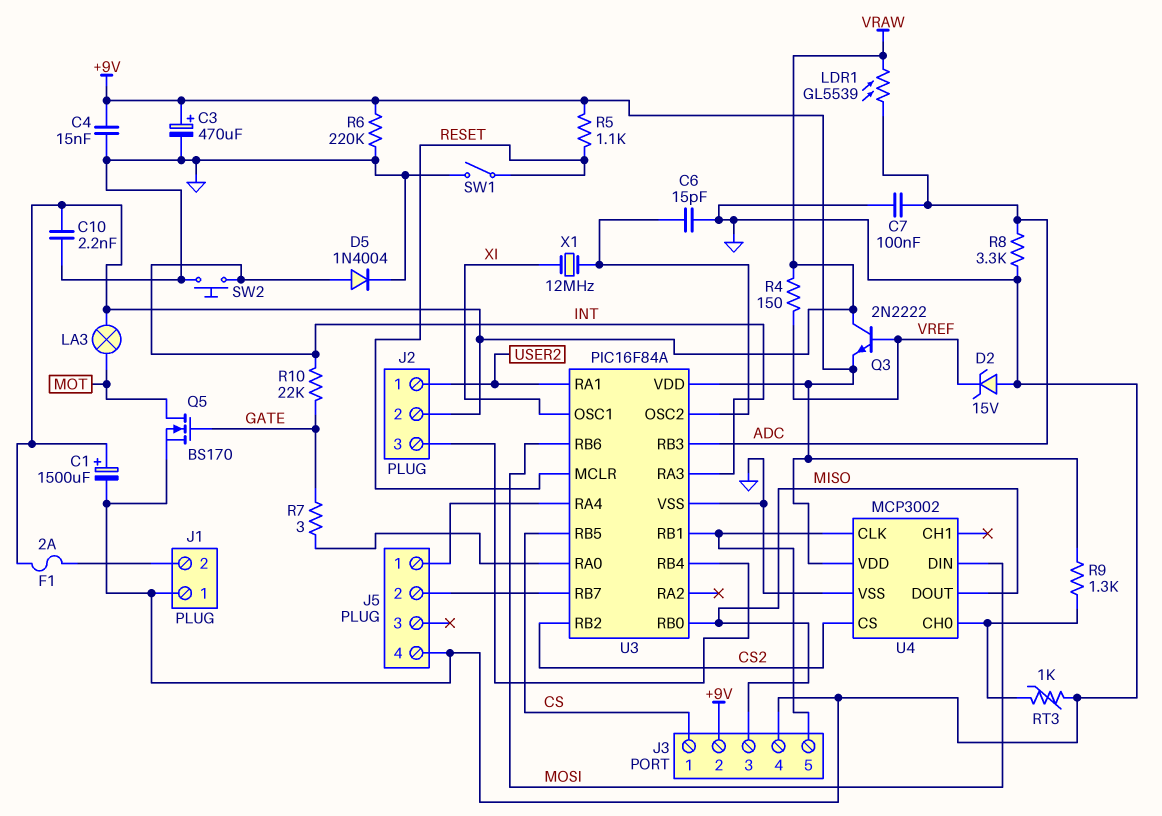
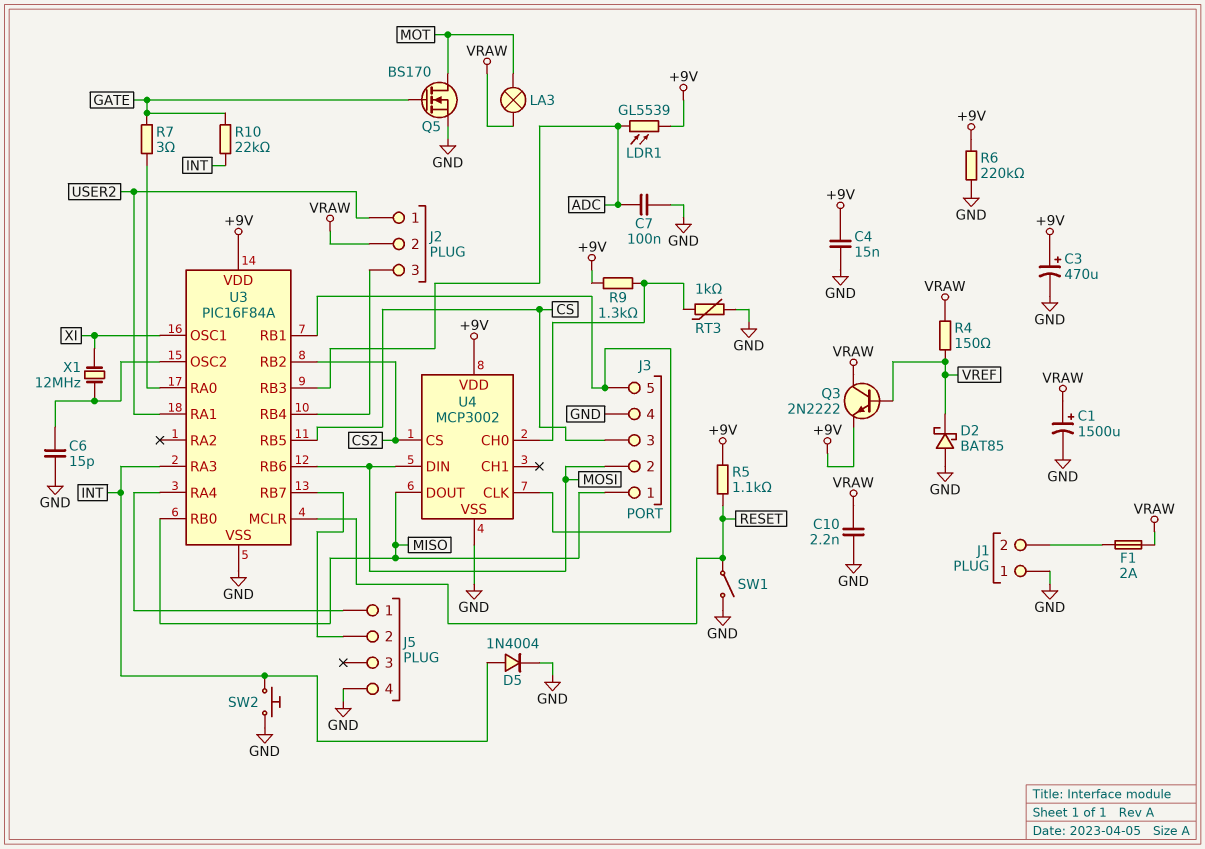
D2: zener 15V (A GND, K VREF) -> schottky BAT85 (A GND, K VREF)
J3 pin 1: CS -> MISO
J3 pin 2: +9V -> MOSI
J3 pin 3: MISO -> CS
LDR1: GL5539 (ADC, VRAW) -> GL5539 (+9V, ADC)
R8: 3.3k (ADC, GND) -> none

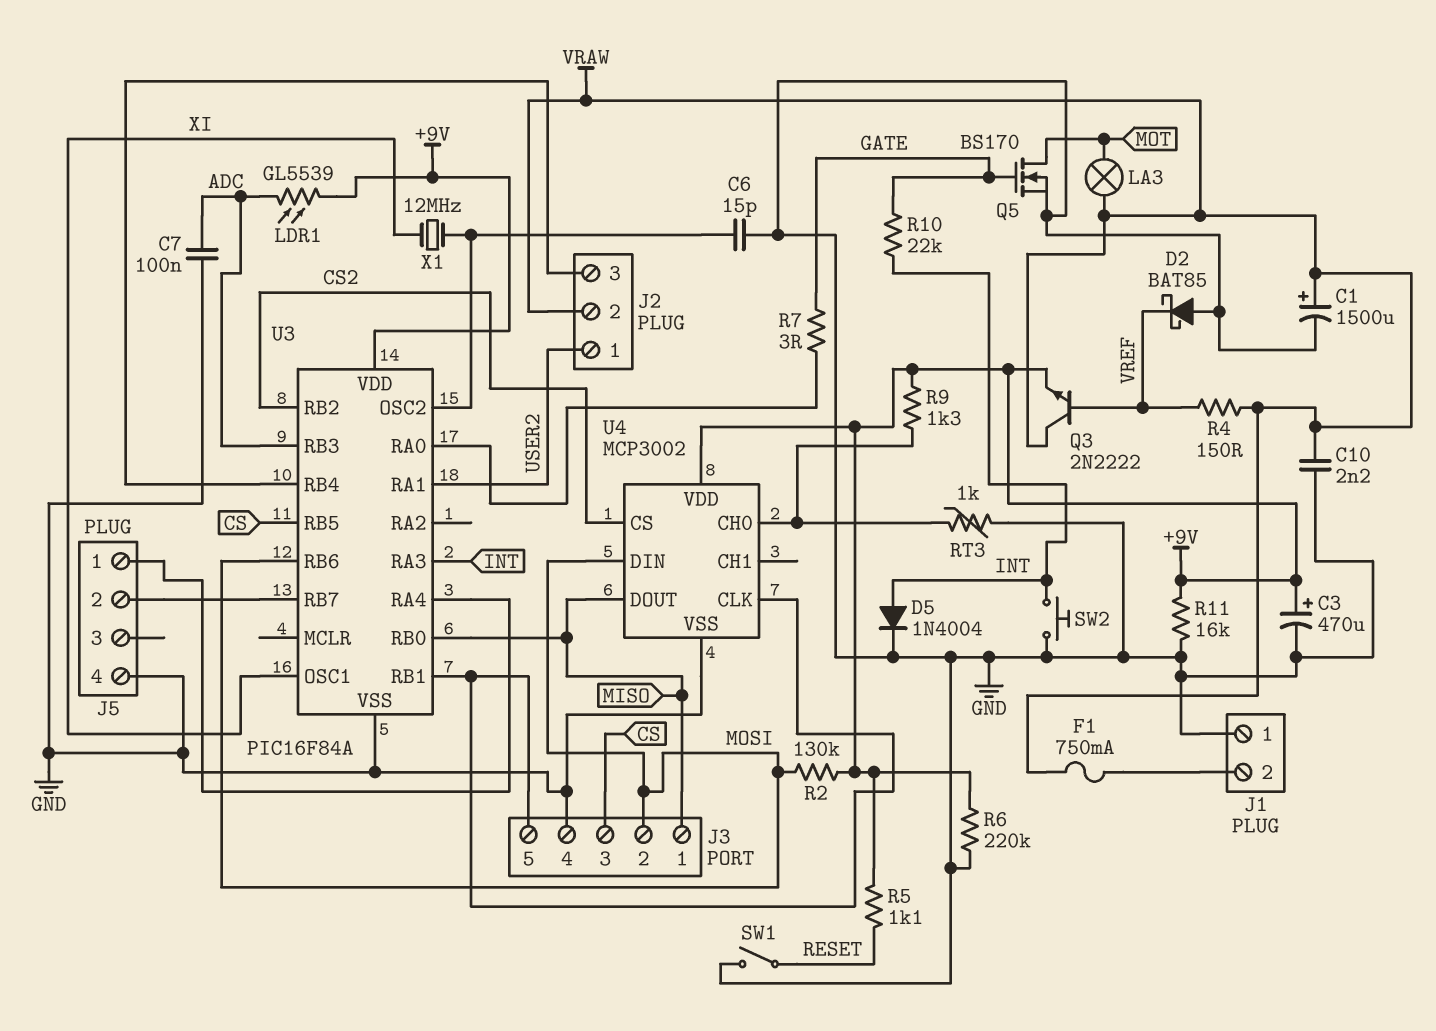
C4: 15nF (+9V, GND) -> none
F1: 2A (J1/2, VRAW) -> 750mA (J1/2, VRAW)
R2: none -> 130k (+9V, MOSI)
R11: none -> 16k (+9V, GND)
U3 pin MCLR: RESET -> none

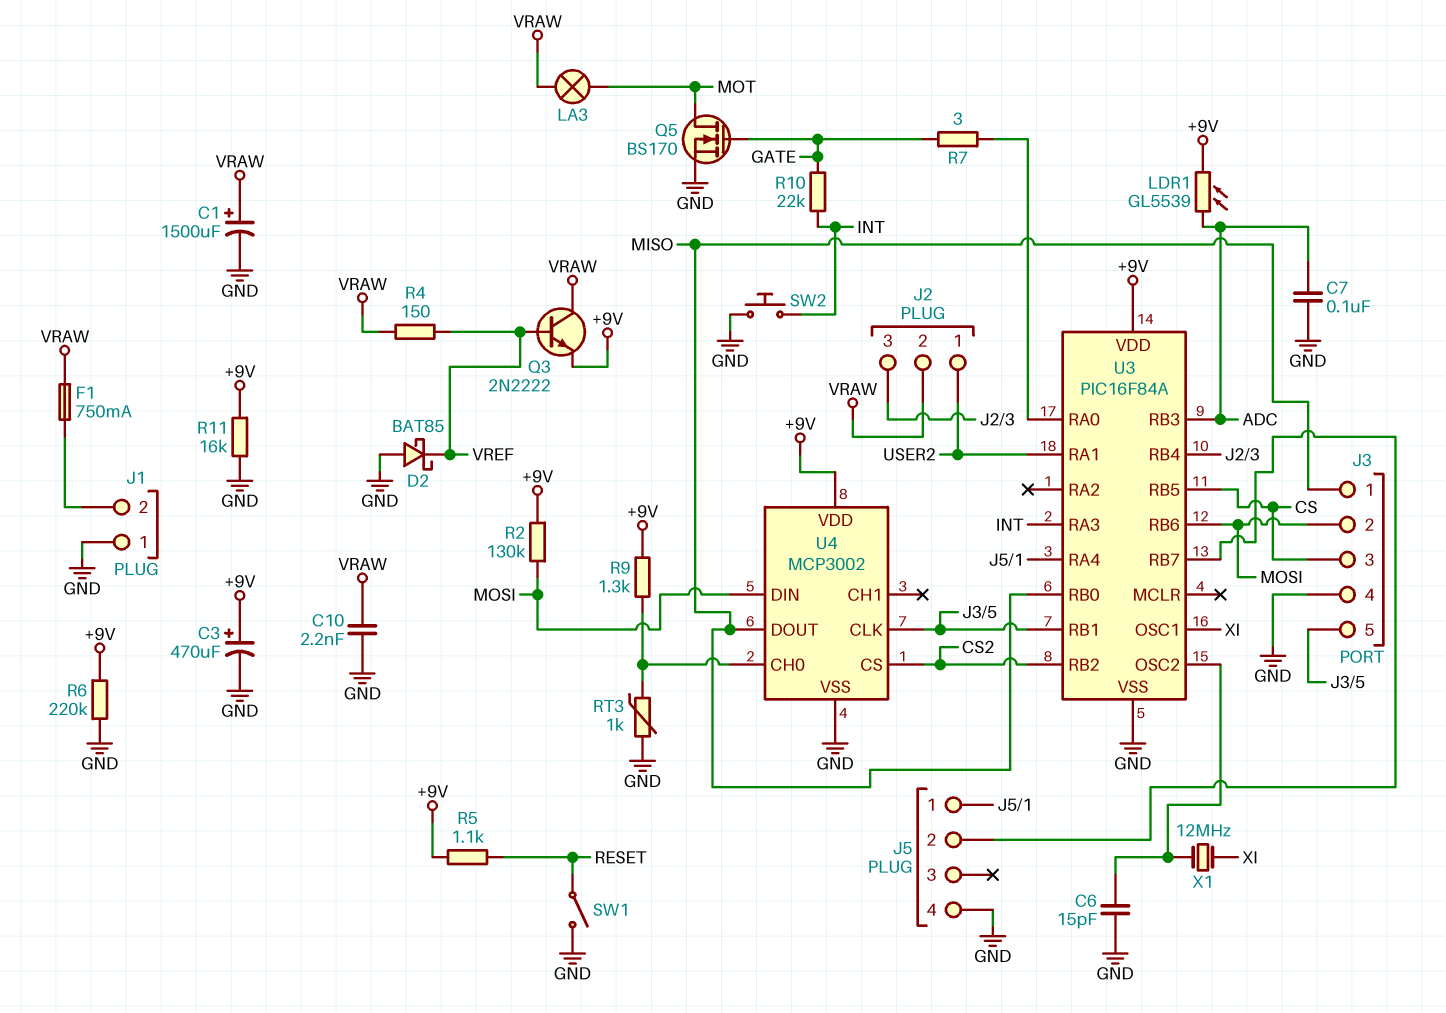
D5: diode 1N4004 (A INT, K GND) -> none

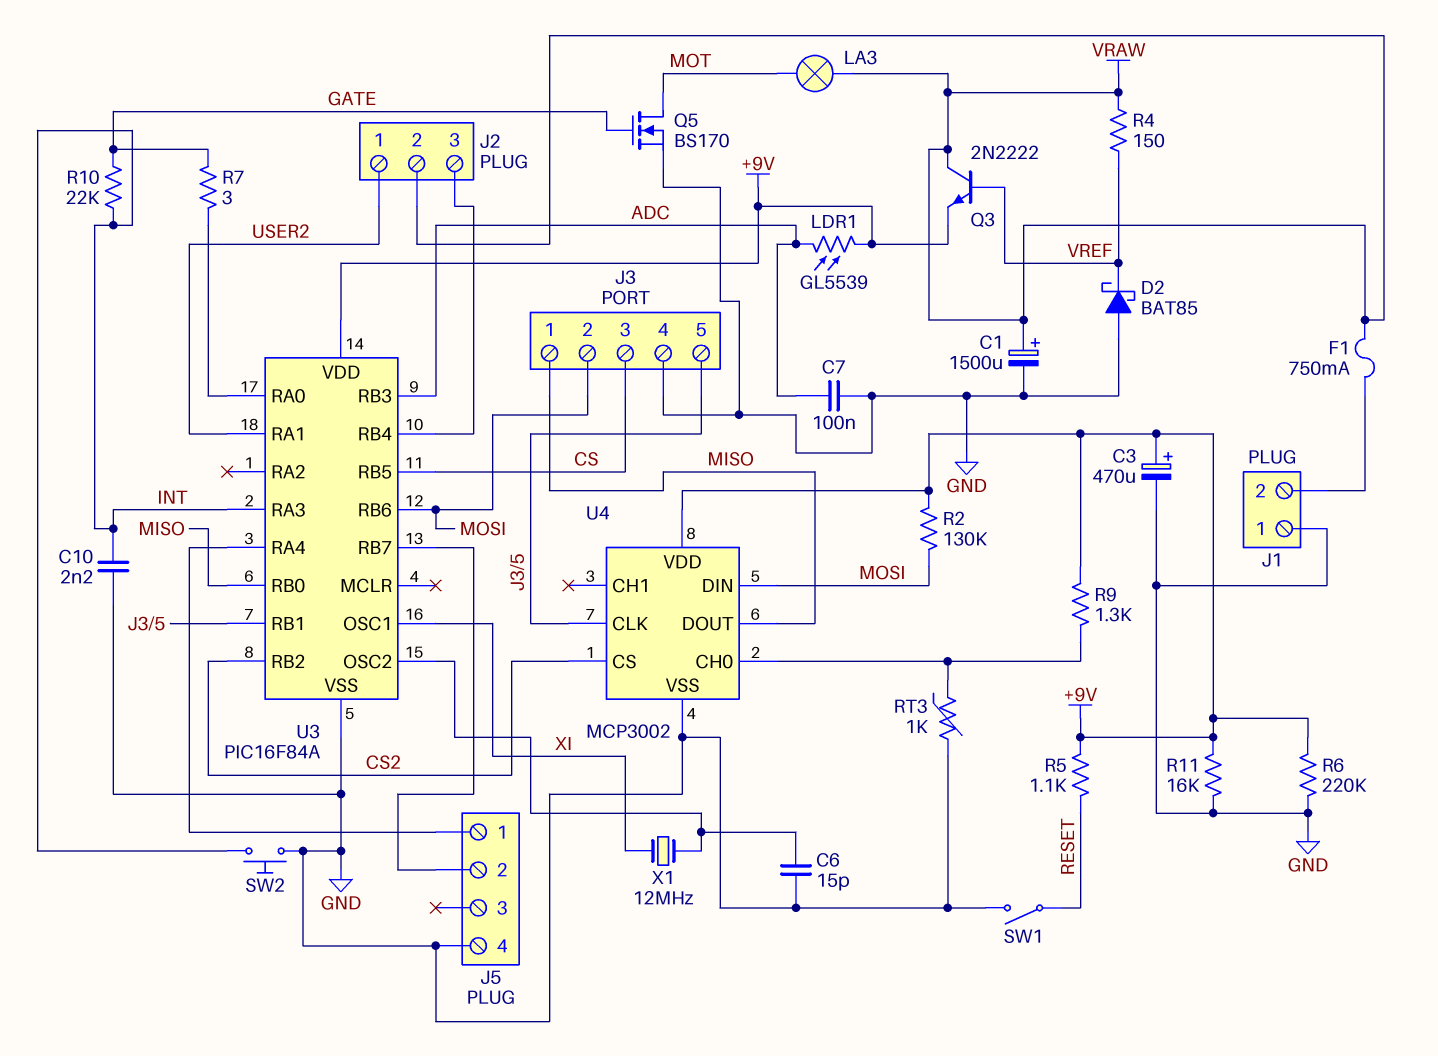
C10: 2.2nF (GND, VRAW) -> 2.2nF (GND, INT)

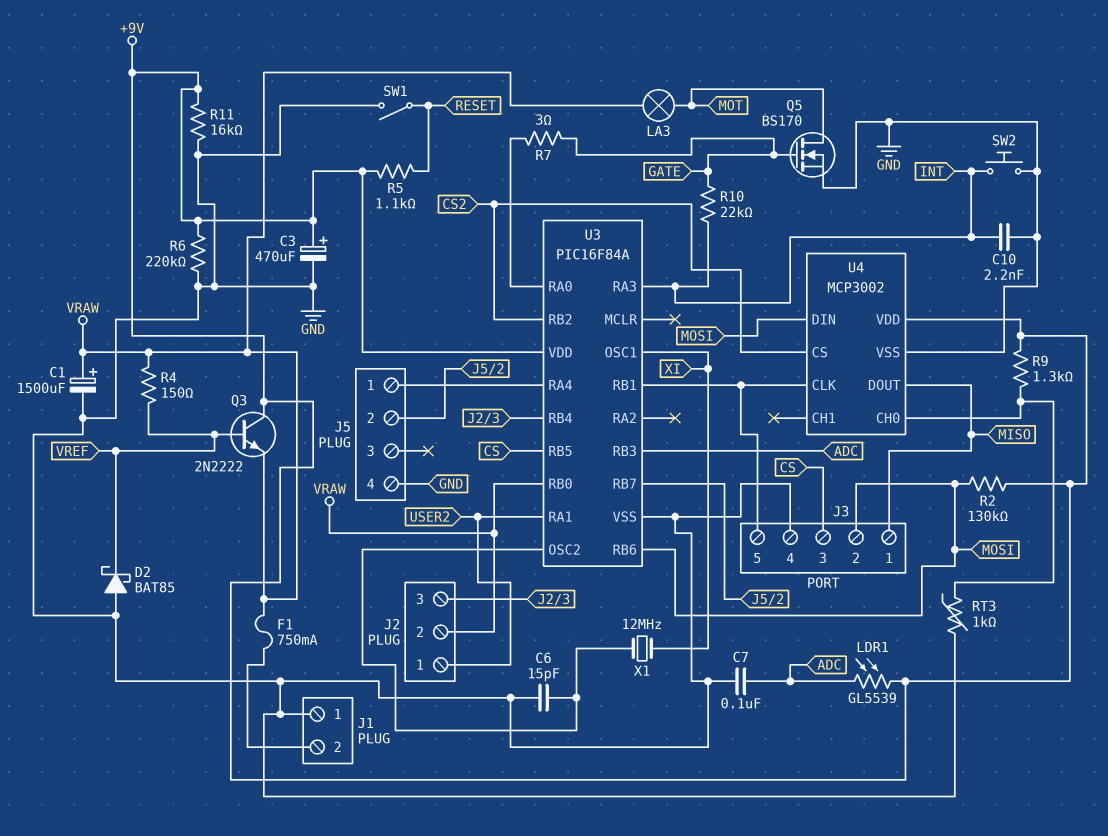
Q3: NPN 2N2222 (B VREF, C VRAW, E +9V) -> NPN 2N2222 (B VREF, C +9V, E VRAW)
U3 pin RB0: MISO -> VRAW

